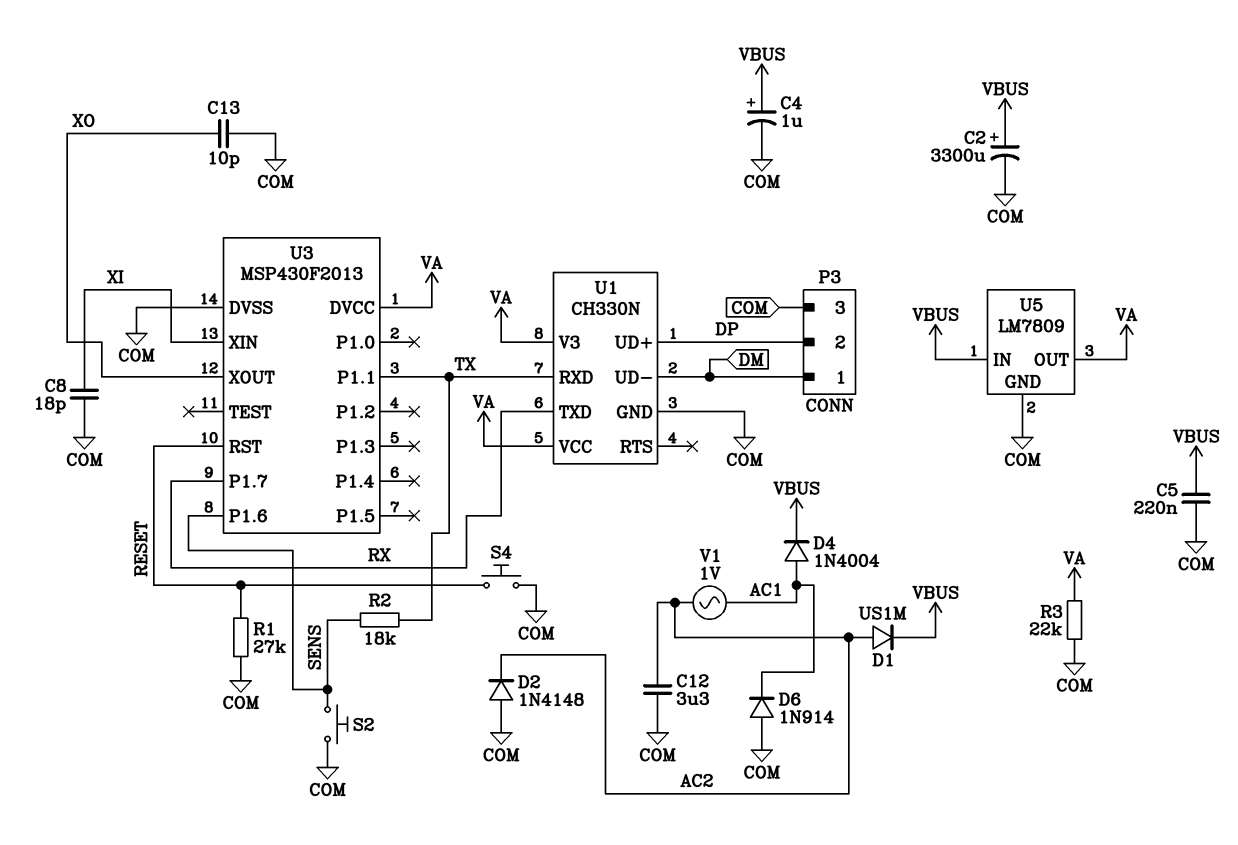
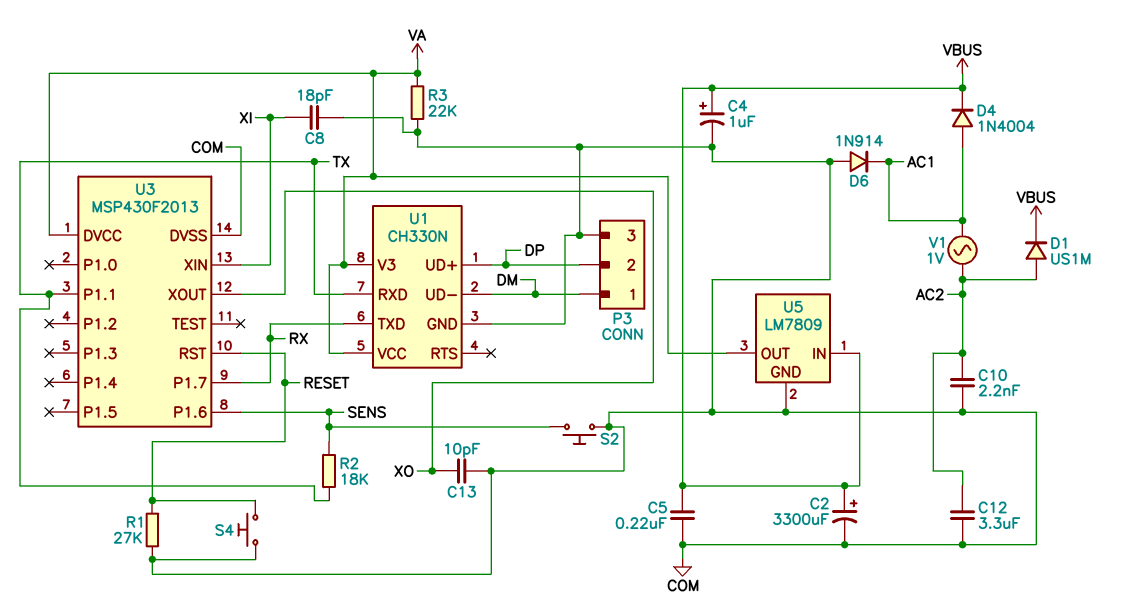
C10: none -> 2.2nF (AC2, COM)
D2: diode 1N4148 (A COM, K AC2) -> none

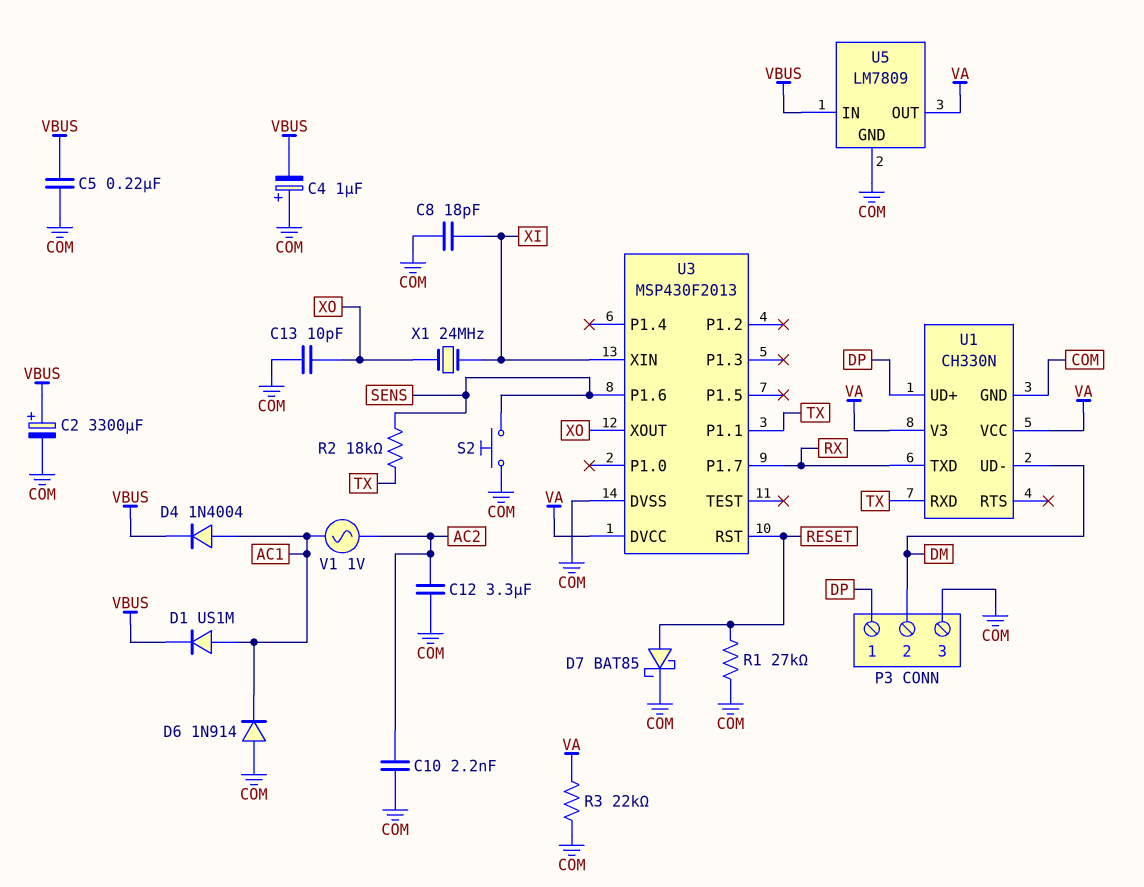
C4: 1uF (plus VBUS, minus COM) -> 1uF (plus COM, minus VBUS)
D1: diode US1M (A AC2, K VBUS) -> diode US1M (A AC1, K VBUS)
D7: none -> schottky BAT85 (A RESET, K COM)
P3 pin 1: DM -> DP
P3 pin 2: DP -> DM
S4: button (COM, RESET) -> none
X1: none -> 24MHz (XI, XO)

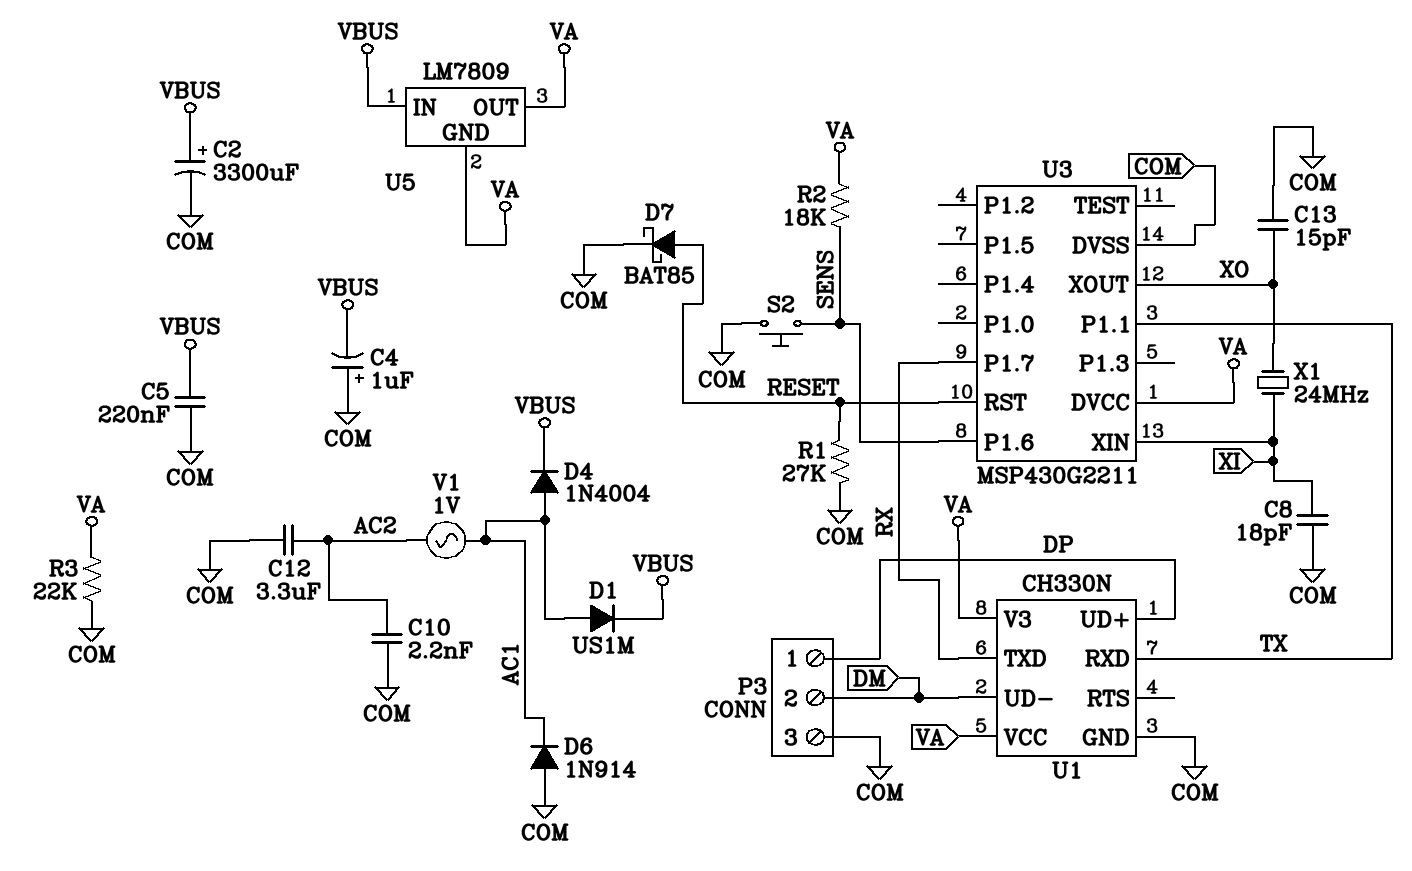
C13: 10pF (COM, XO) -> 15pF (COM, XO)
R2: 18k (SENS, TX) -> 18k (SENS, VA)
U3: MSP430F2013 -> MSP430G2211
U5 pin GND: COM -> VA

